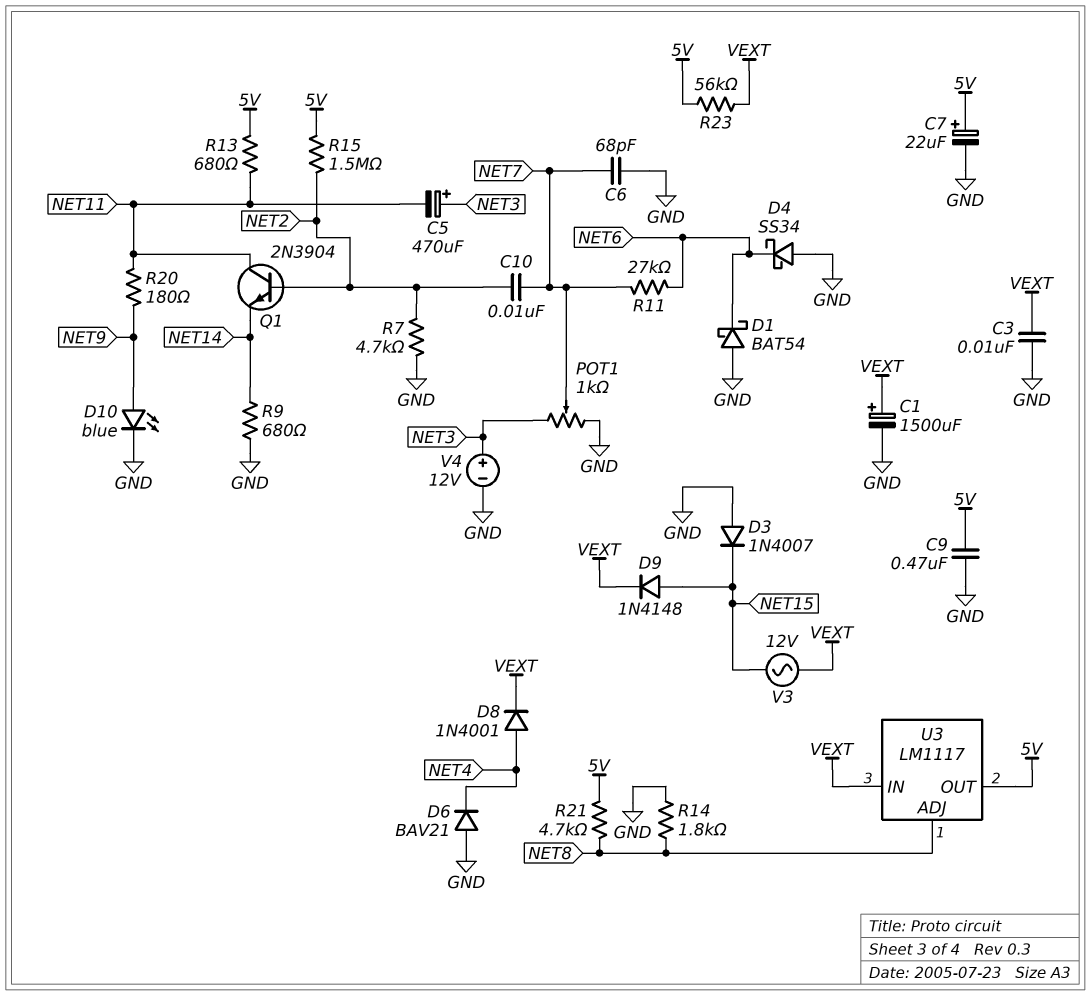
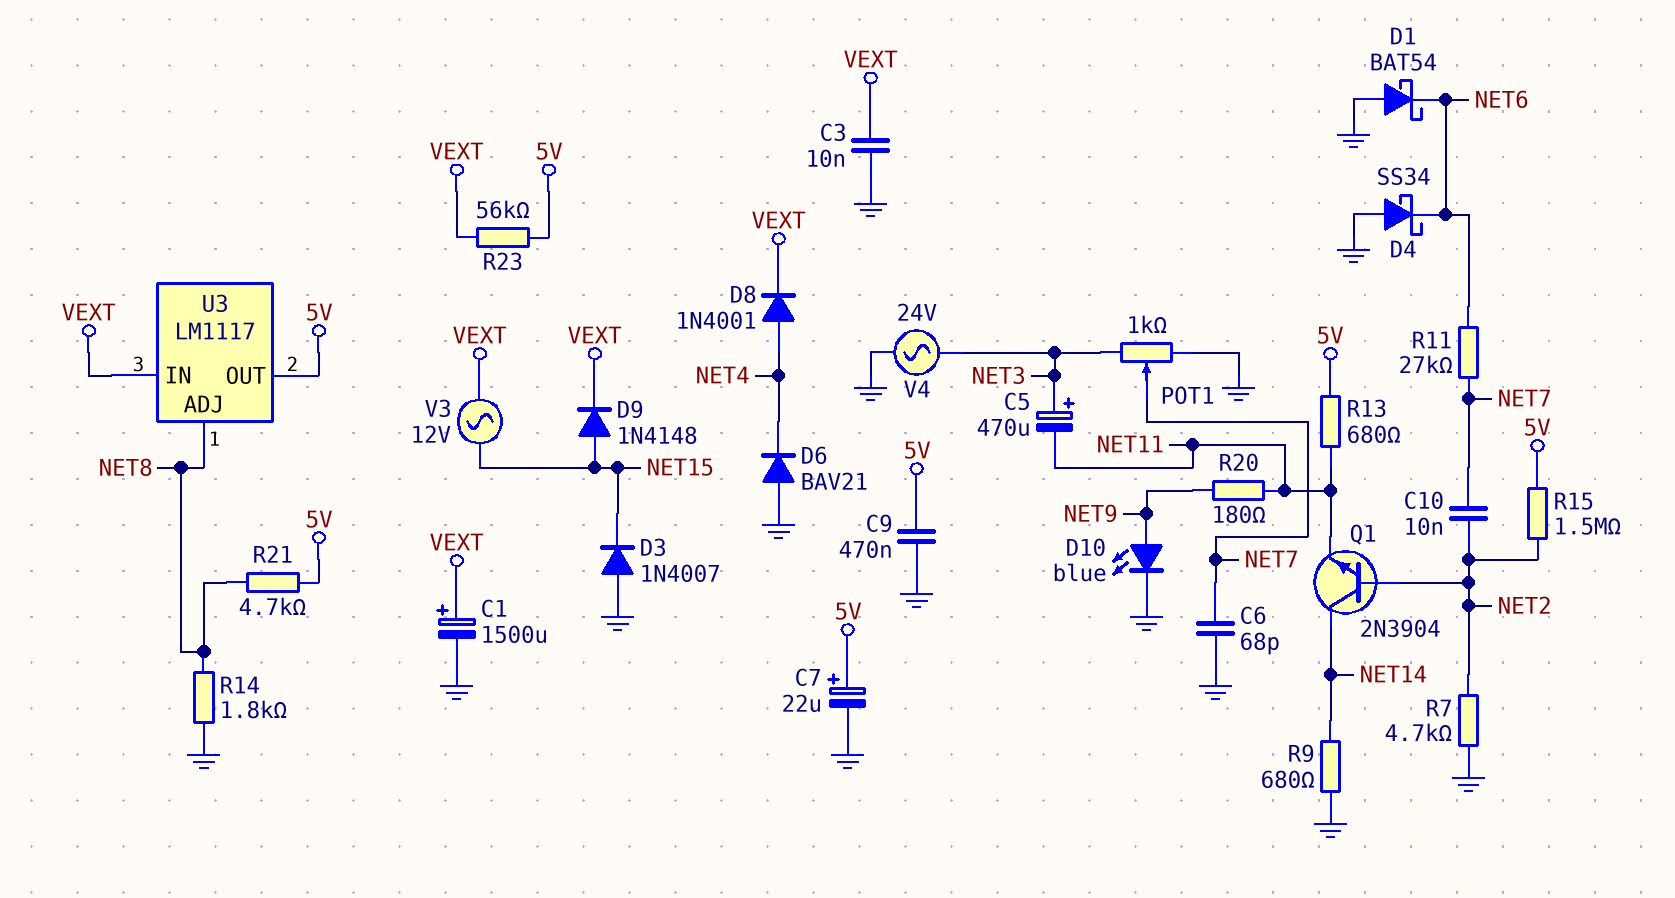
Q1: NPN 2N3904 (B NET2, C NET11, E NET14) -> NPN 2N3904 (B NET2, C NET14, E NET11)
V4: 12V (plus NET3, minus GND) -> AC 24V (GND, NET3)

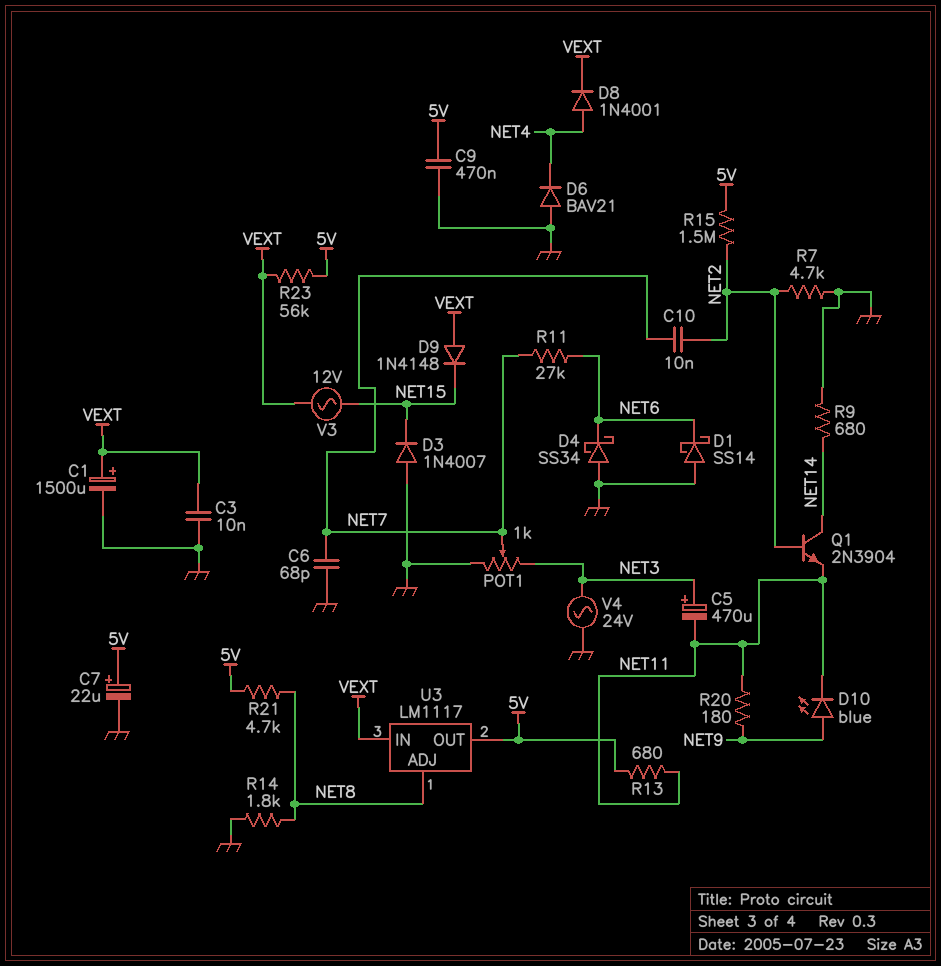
D1: schottky BAT54 (A GND, K NET6) -> schottky SS14 (A GND, K NET6)
D9: diode 1N4148 (A NET15, K VEXT) -> diode 1N4148 (A VEXT, K NET15)
D10: LED blue (A NET9, K GND) -> LED blue (A NET9, K NET11)

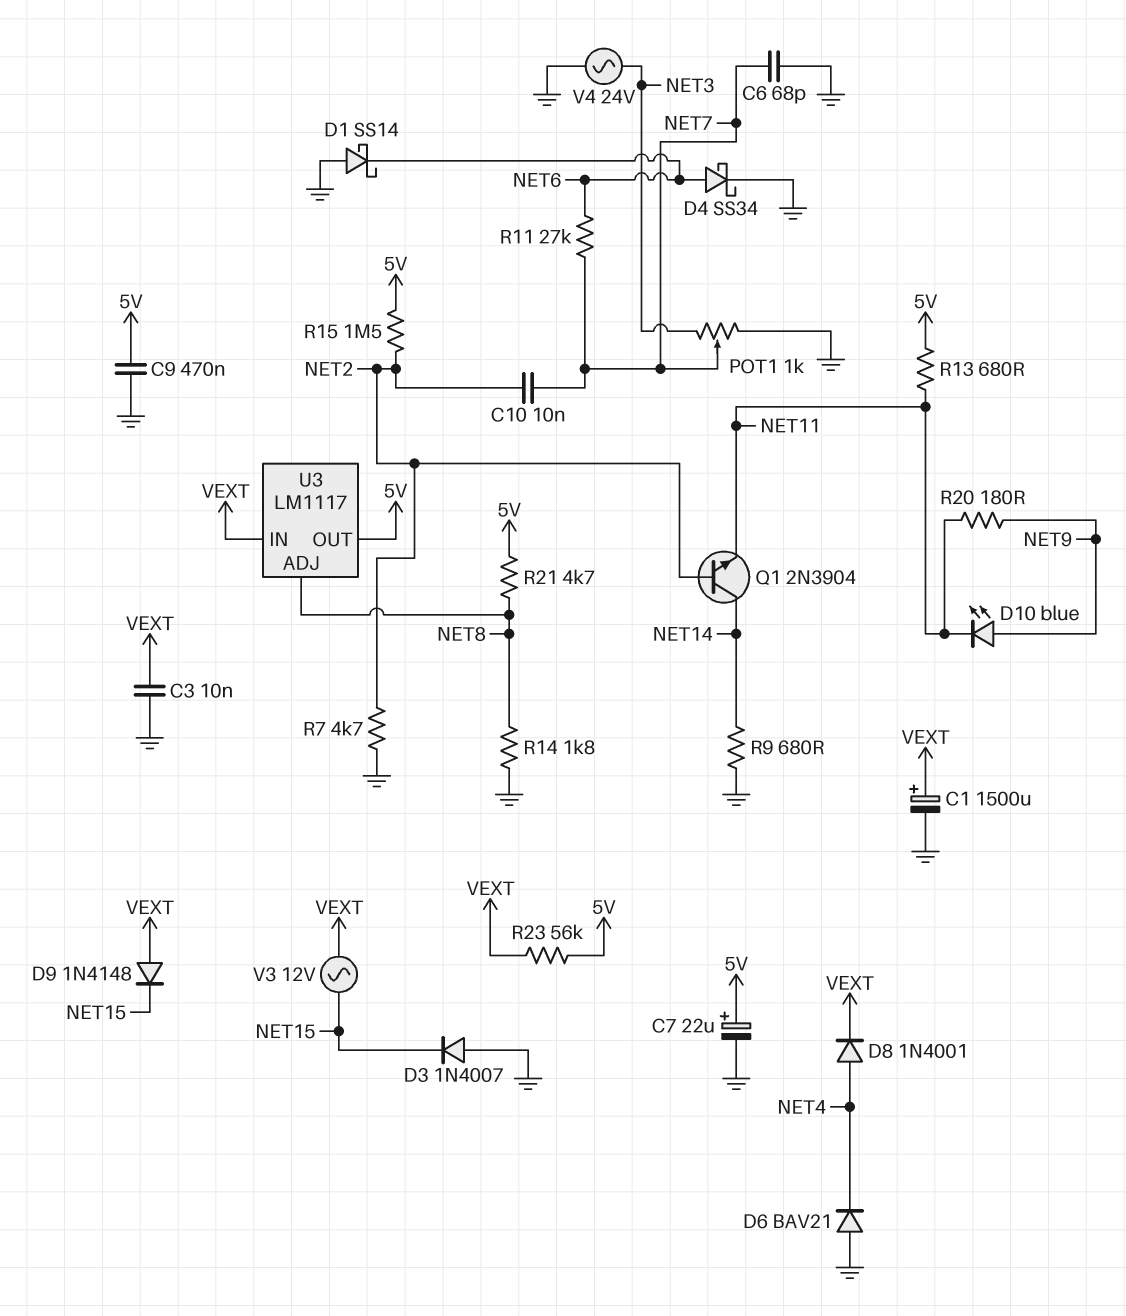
C5: 470uF (plus NET3, minus NET11) -> none
D4: schottky SS34 (A GND, K NET6) -> schottky SS34 (A NET6, K GND)

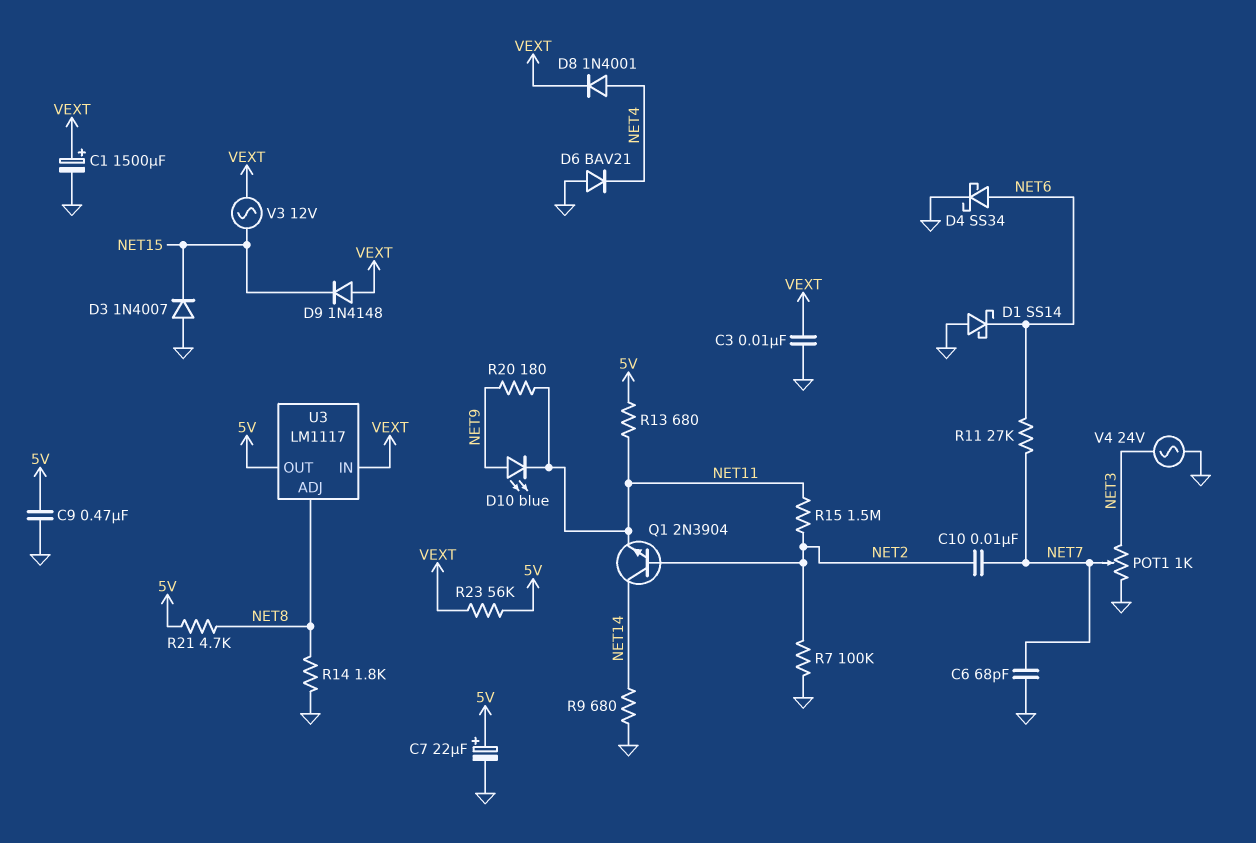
R7: 4.7k (GND, NET2) -> 100k (GND, NET2)
R15: 1.5M (5V, NET2) -> 1.5M (NET2, NET11)

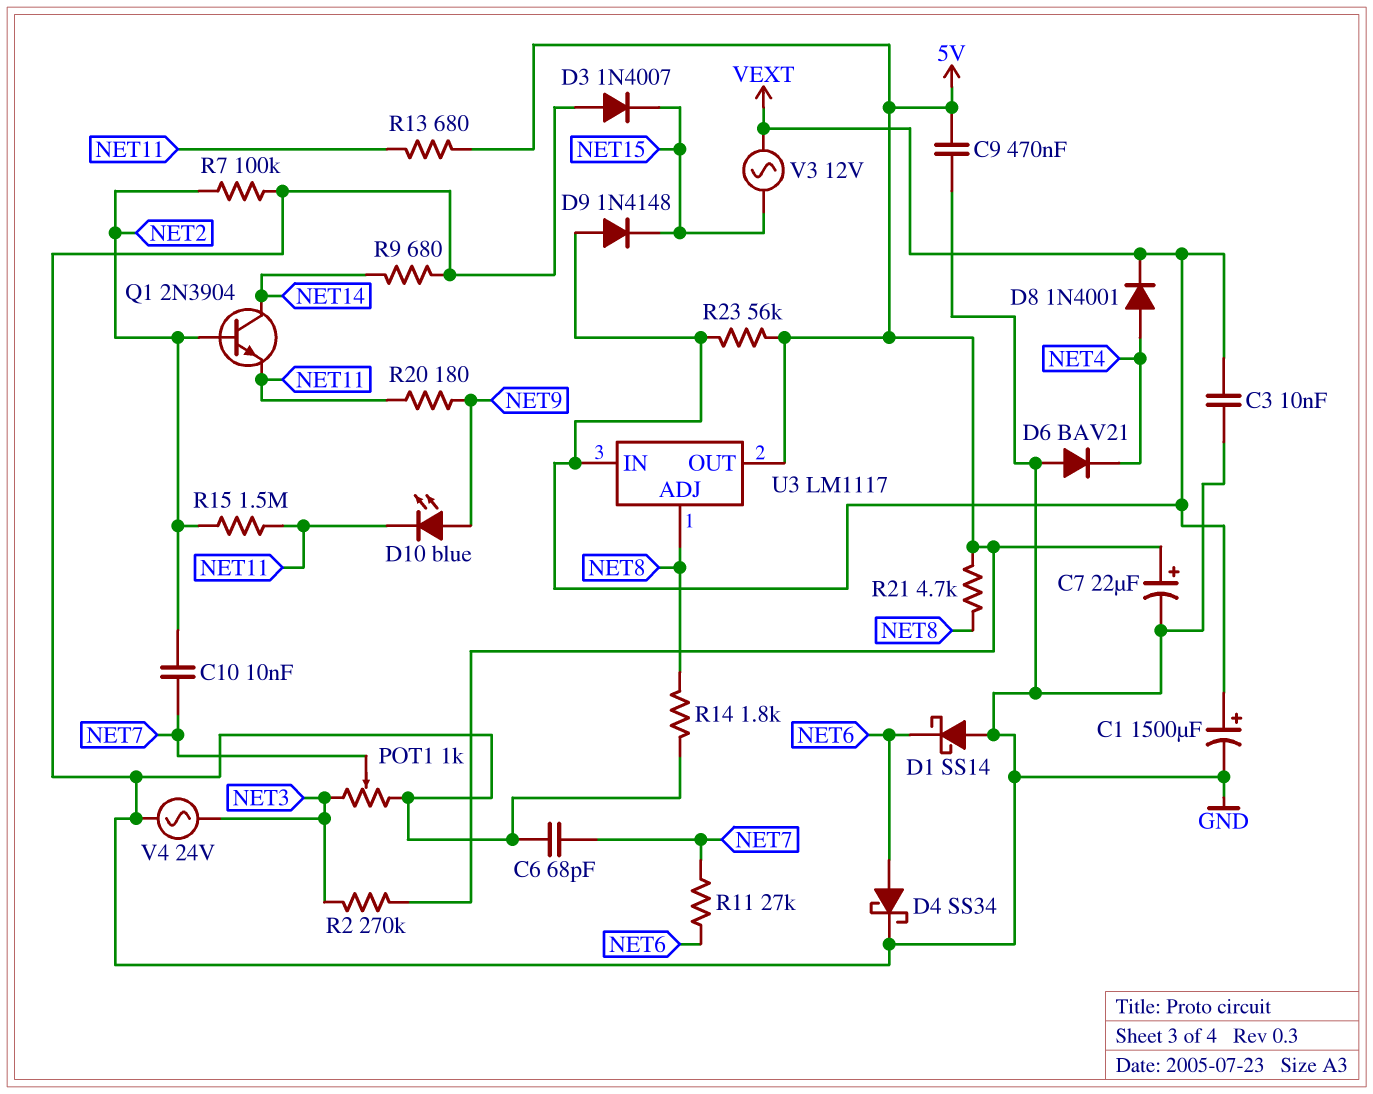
R2: none -> 270k (5V, NET3)

